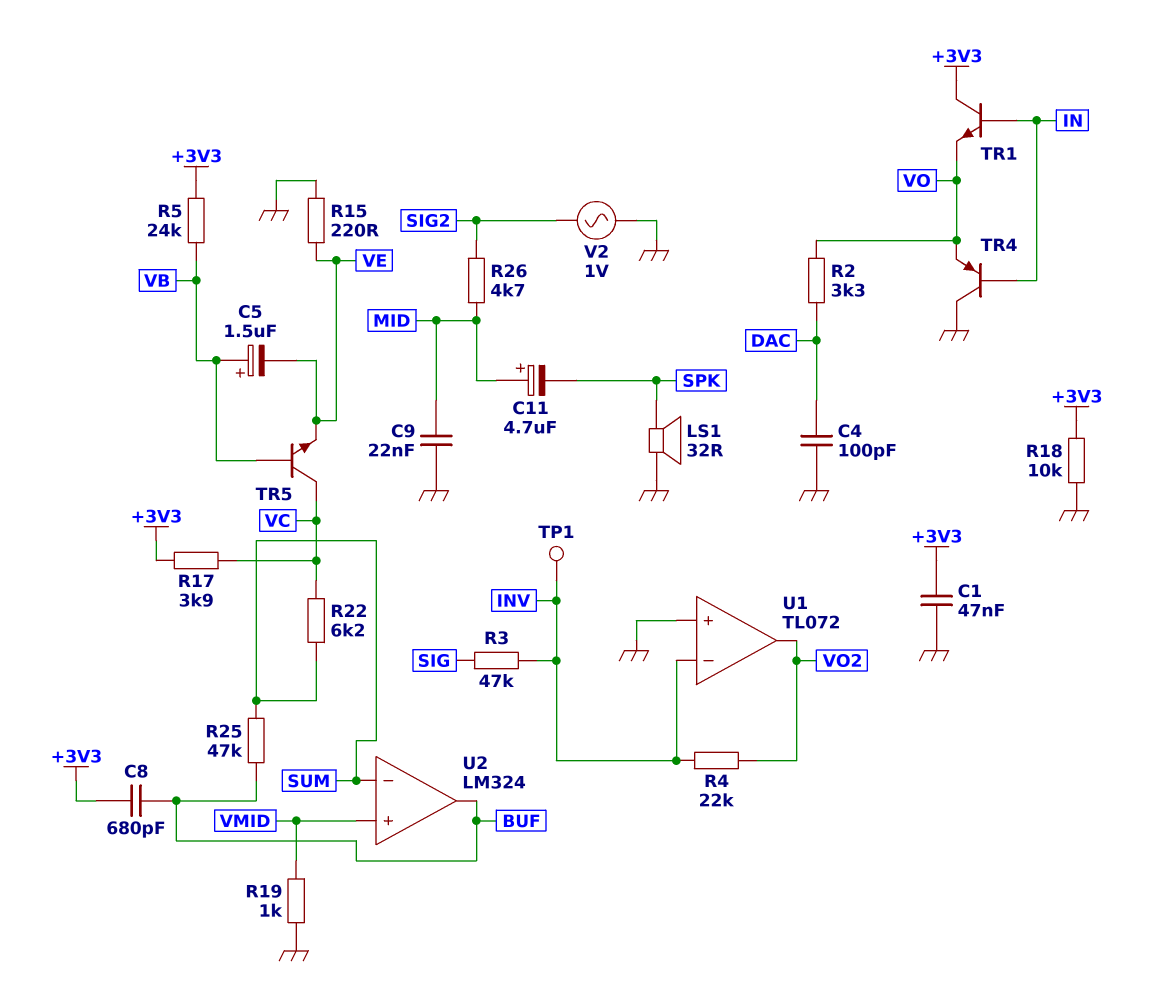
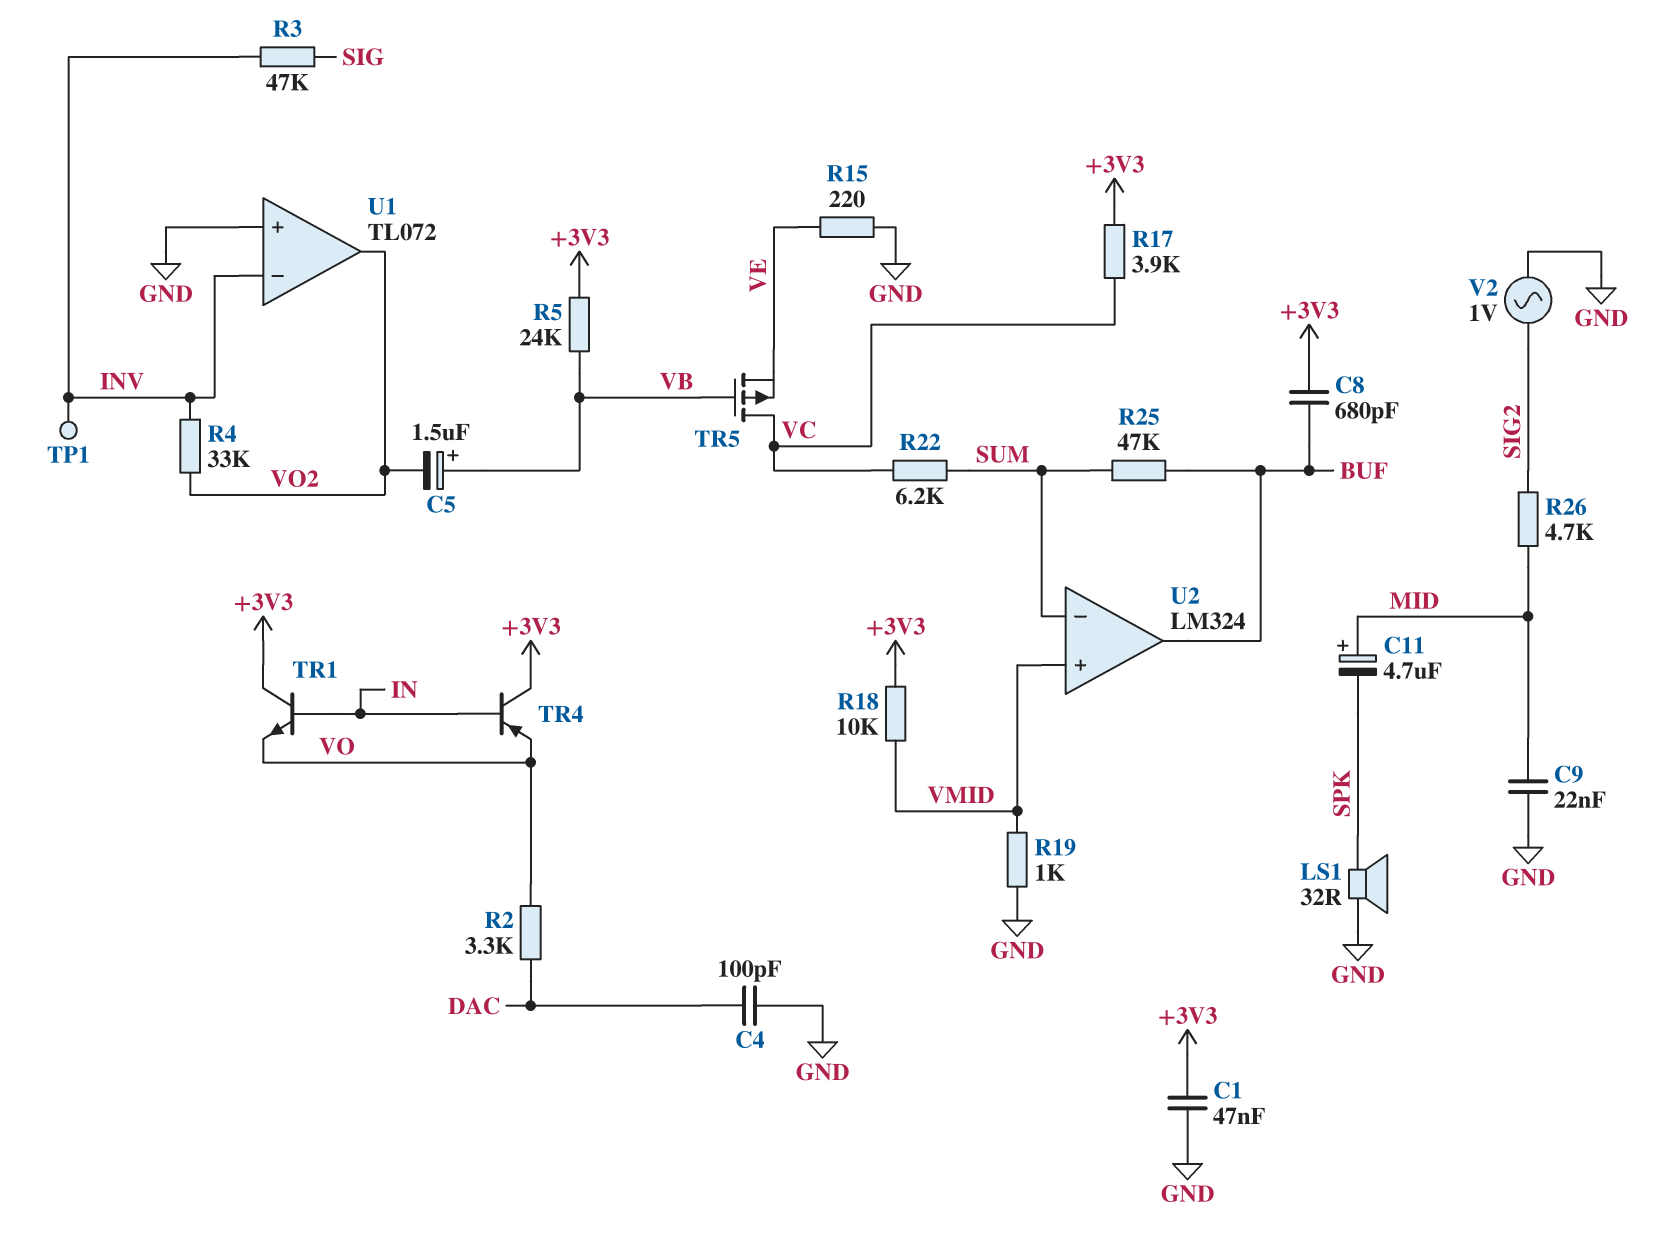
C5: 1.5uF (plus VB, minus VE) -> 1.5uF (plus VB, minus VO2)
R4: 22k (INV, VO2) -> 33k (INV, VO2)
R18: 10k (+3V3, GND) -> 10k (+3V3, VMID)
TR4: PNP (B IN, C GND, E VO) -> PNP (B IN, C +3V3, E VO)
TR5: NPN (B VB, C VC, E VE) -> PMOS (G VB, D VC, S VE)

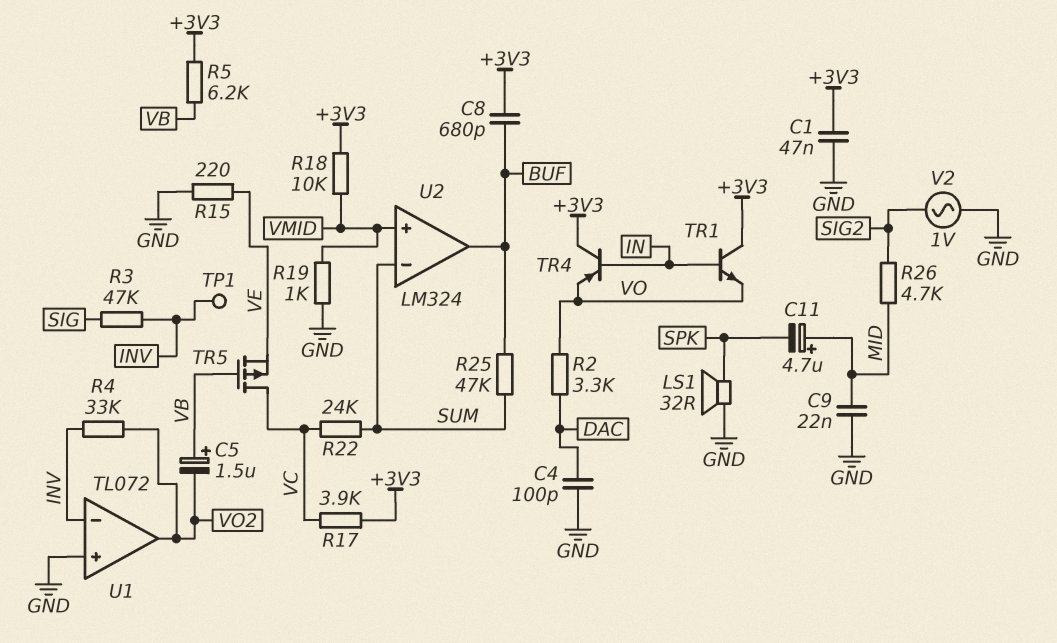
R5: 24k (+3V3, VB) -> 6.2k (+3V3, VB)
R22: 6.2k (SUM, VC) -> 24k (SUM, VC)

